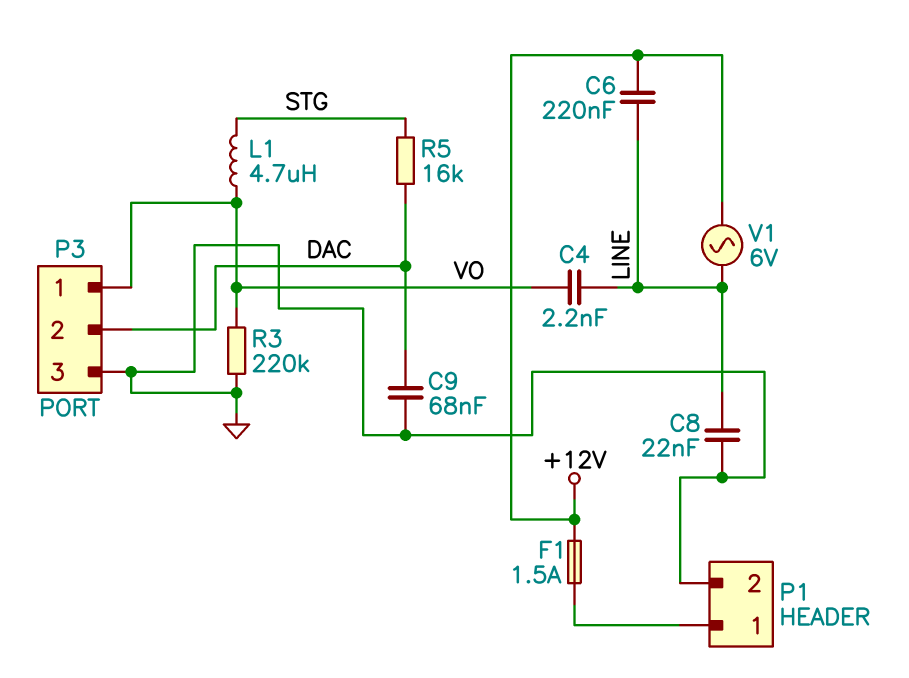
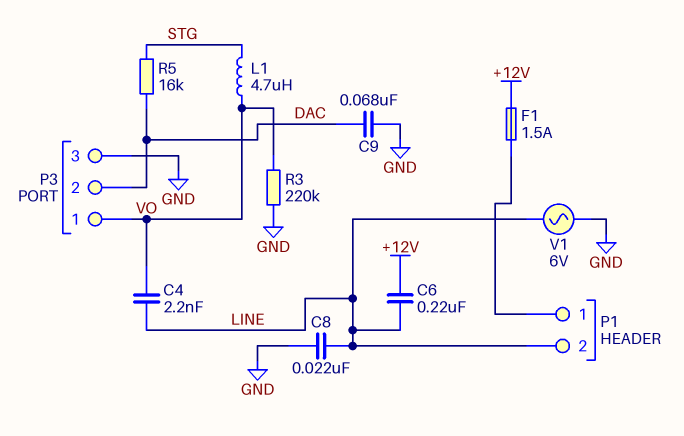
P1 pin 2: GND -> LINE
V1: AC 6V (+12V, LINE) -> AC 6V (GND, LINE)

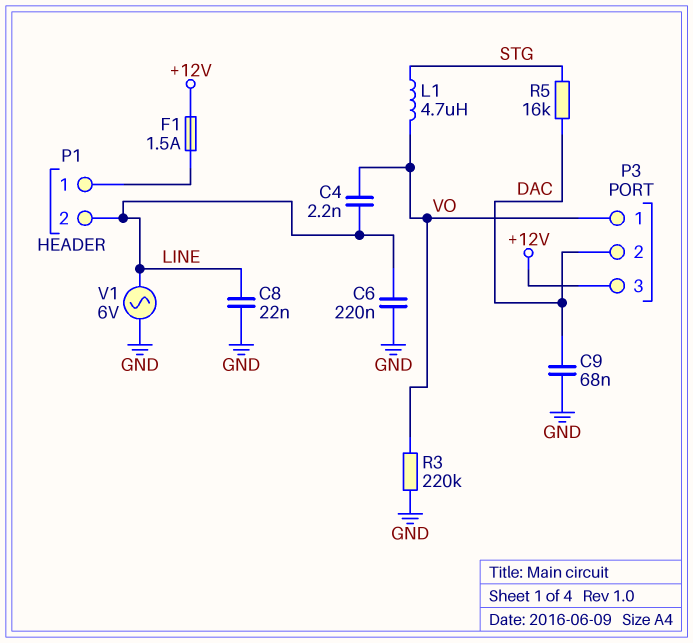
C6: 220nF (+12V, LINE) -> 220nF (GND, LINE)
P3 pin 3: GND -> +12V

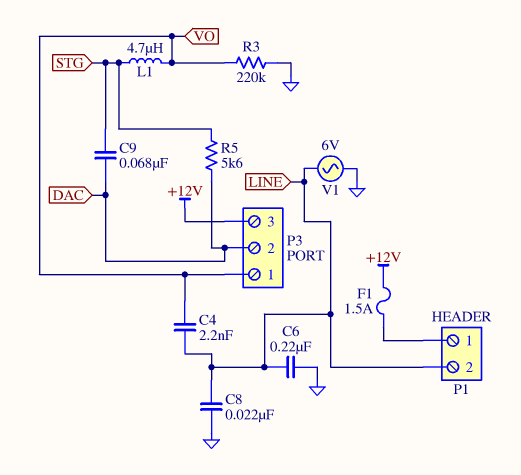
C9: 68nF (DAC, GND) -> 68nF (DAC, STG)
R5: 16k (DAC, STG) -> 5.6k (DAC, STG)

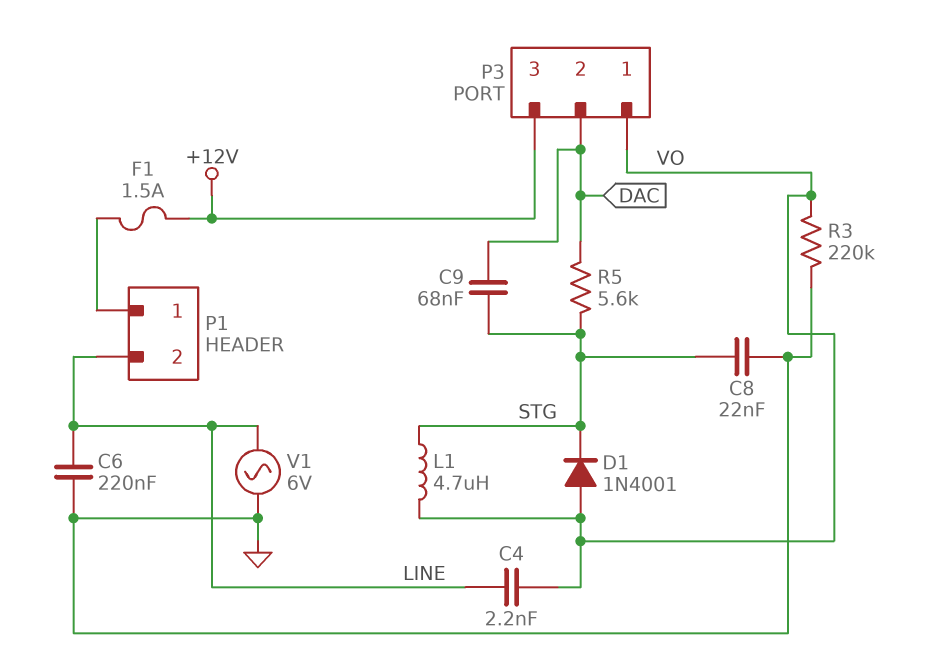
C8: 22nF (GND, LINE) -> 22nF (GND, STG)
D1: none -> diode 1N4001 (A VO, K STG)

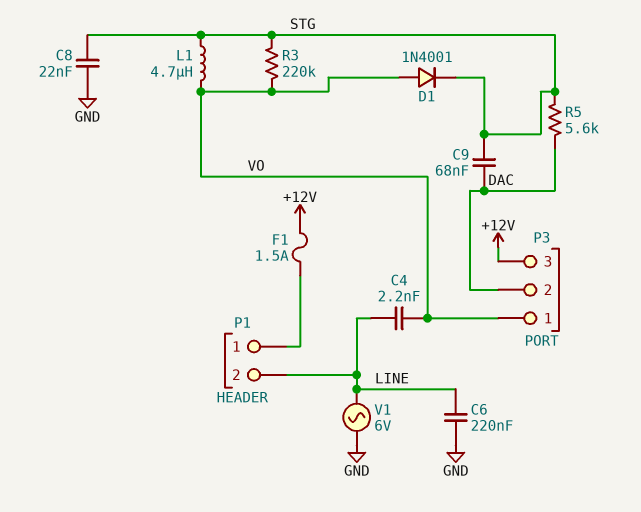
R3: 220k (GND, VO) -> 220k (STG, VO)

